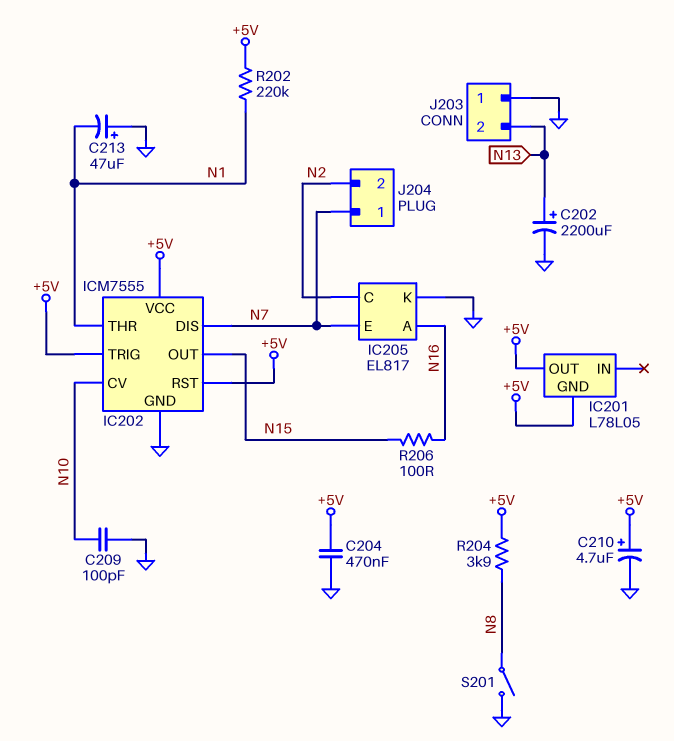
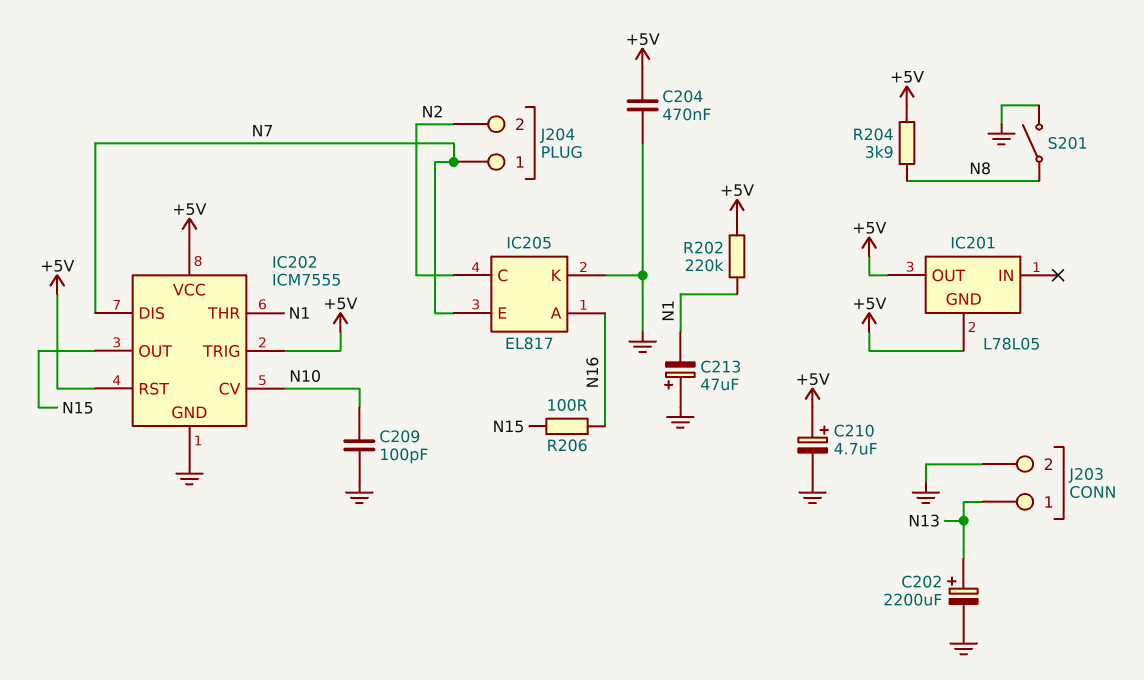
J203 pin 1: GND -> N13
J203 pin 2: N13 -> GND

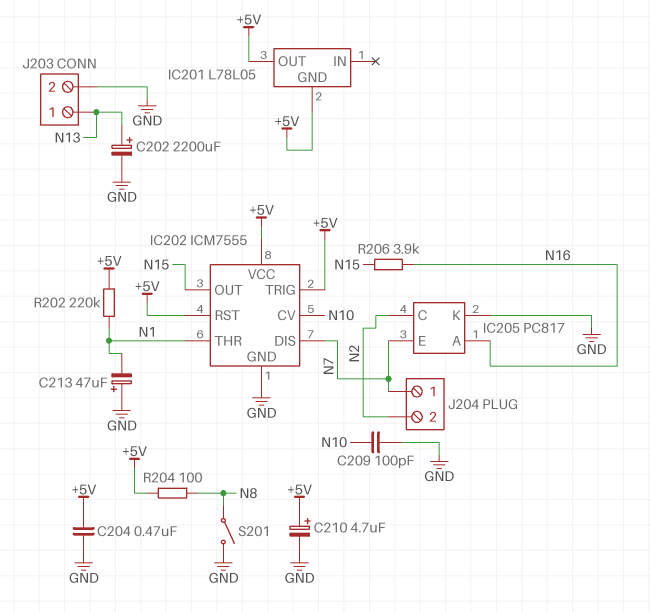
IC205: EL817 -> PC817
R204: 3.9k (+5V, N8) -> 100 (+5V, N8)
R206: 100 (N15, N16) -> 3.9k (N15, N16)

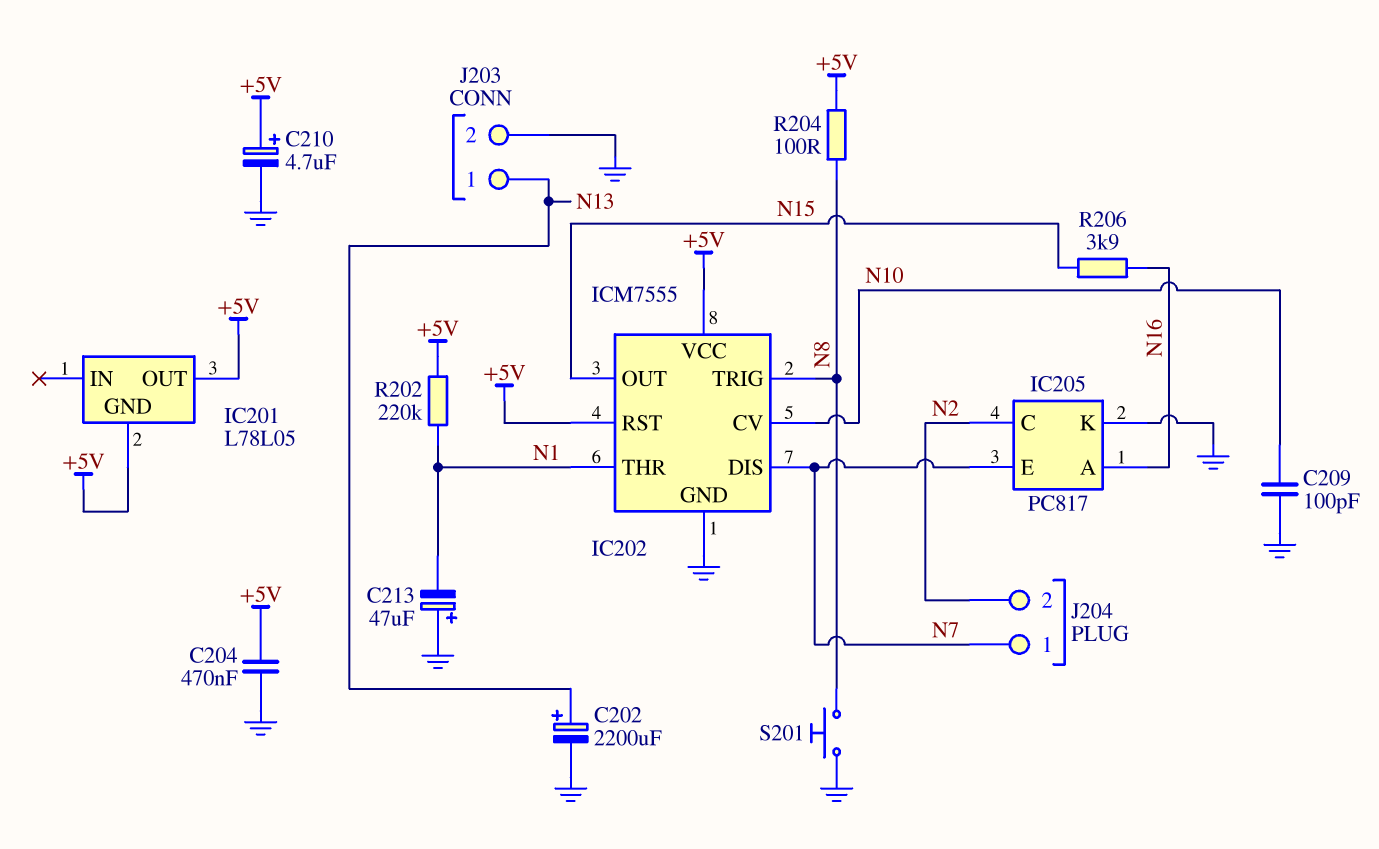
IC202 pin TRIG: +5V -> N8
S201: switch (GND, N8) -> button (GND, N8)

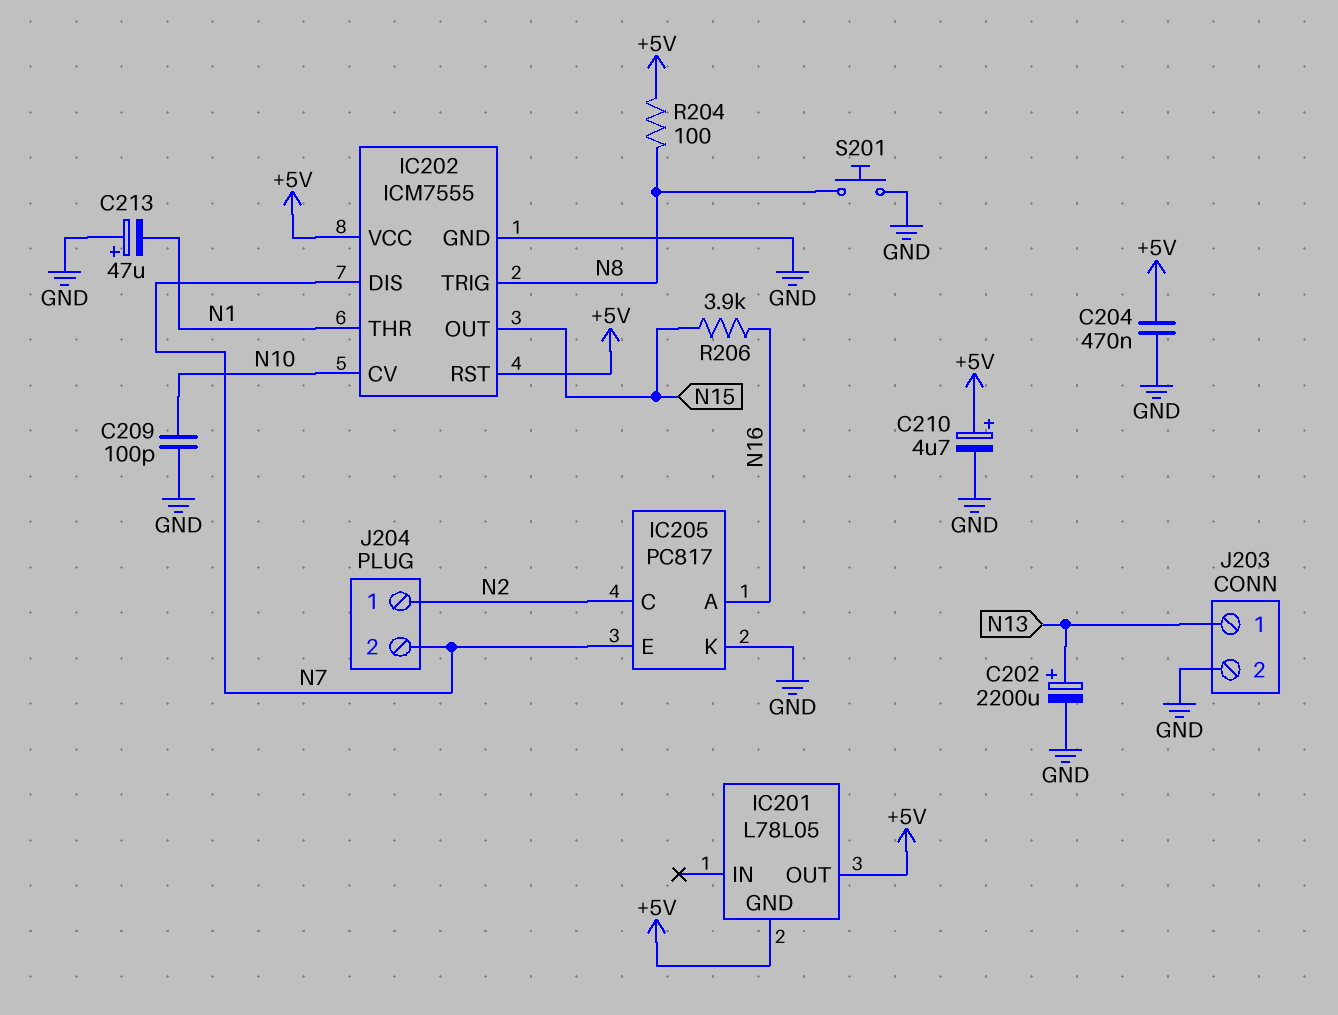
J204 pin 1: N7 -> N2
J204 pin 2: N2 -> N7
R202: 220k (+5V, N1) -> none

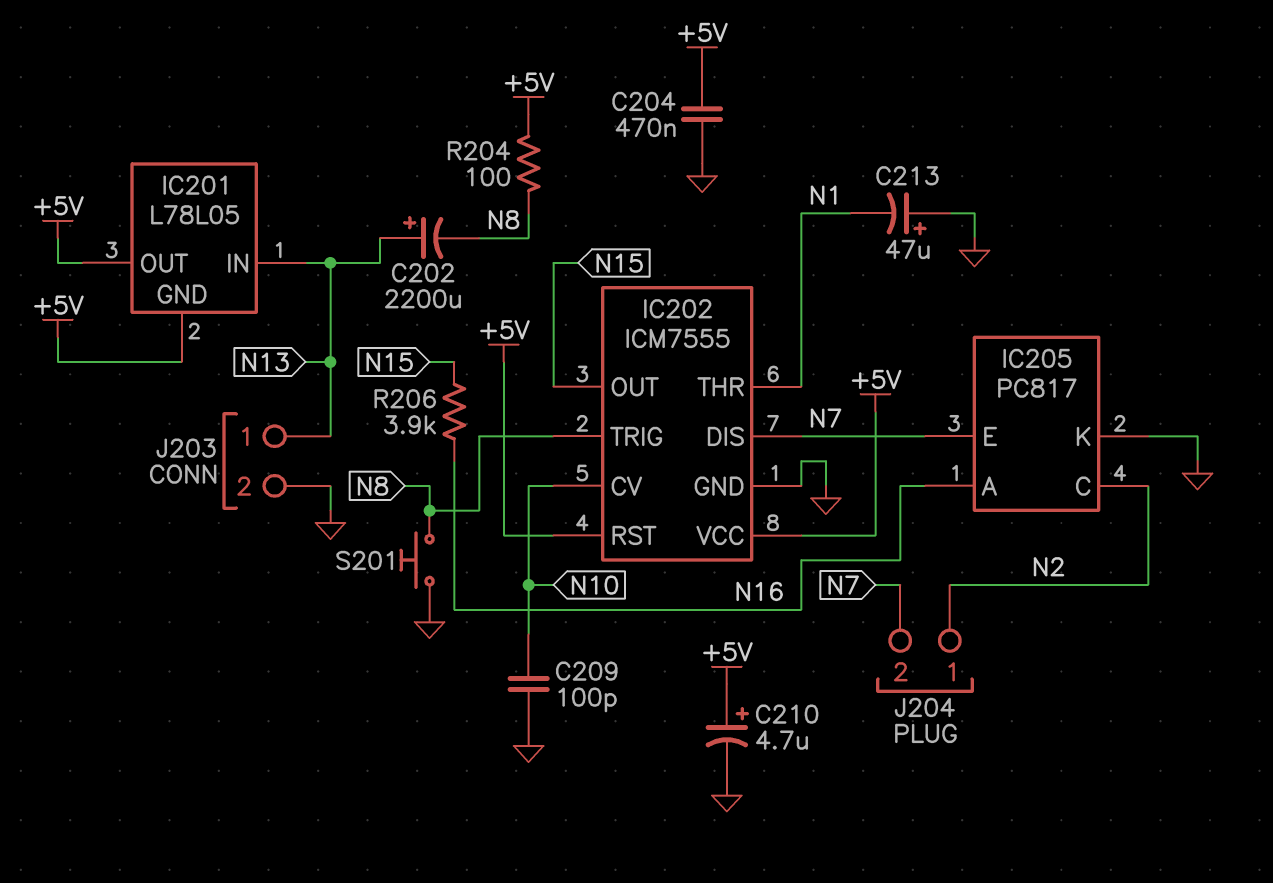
C202: 2200uF (plus N13, minus GND) -> 2200uF (plus N13, minus N8)
IC201 pin IN: none -> N13

